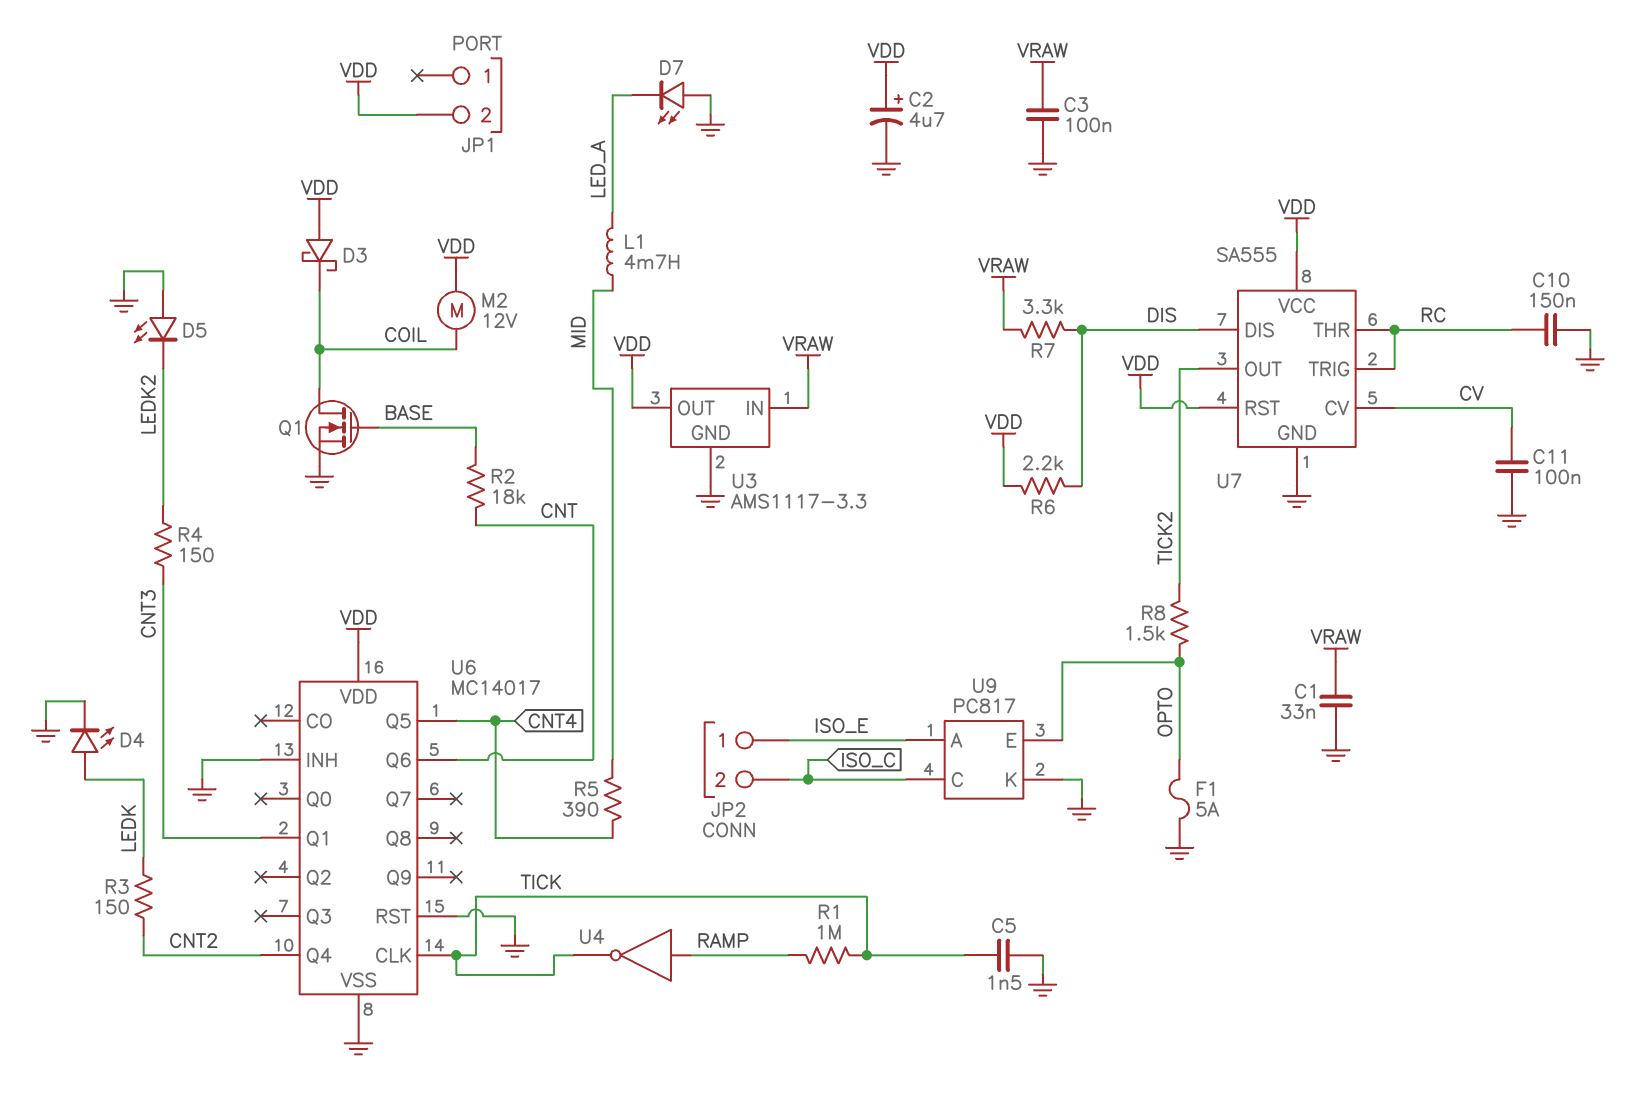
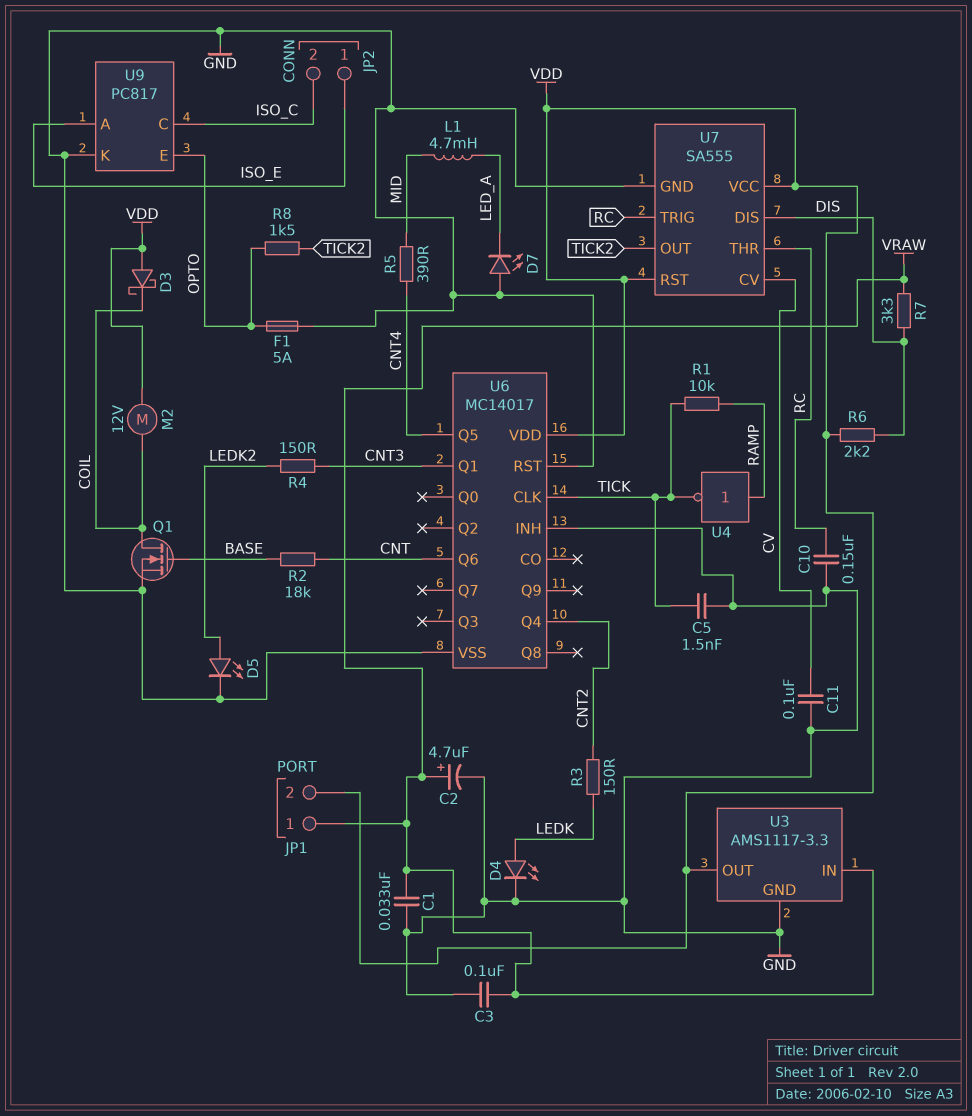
C2: 4.7uF (plus VDD, minus GND) -> 4.7uF (plus VRAW, minus GND)
D5: LED (A GND, K LEDK2) -> LED (A LEDK2, K GND)
JP1 pin 1: none -> VRAW
R1: 1M (RAMP, TICK) -> 10k (RAMP, TICK)

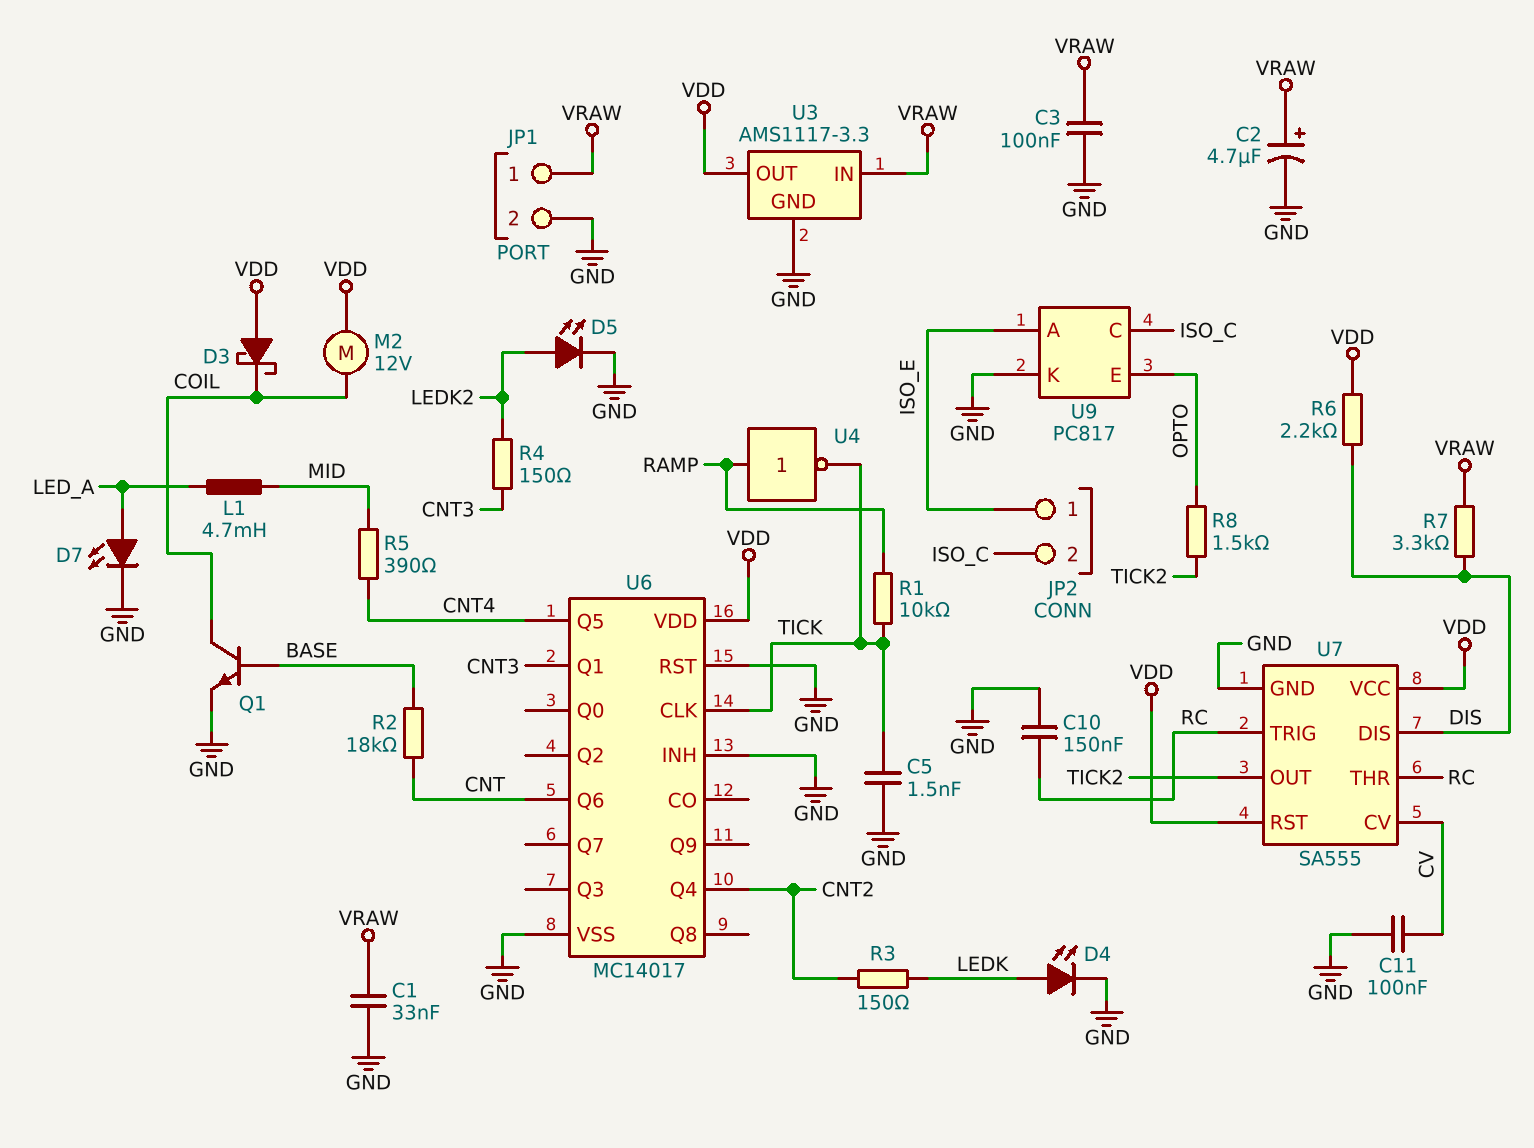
D7: LED (A GND, K LED_A) -> LED (A LED_A, K GND)
F1: 5A (GND, OPTO) -> none
JP1 pin 2: VDD -> GND
Q1: NMOS (G BASE, D COIL, S GND) -> NPN (B BASE, C COIL, E GND)

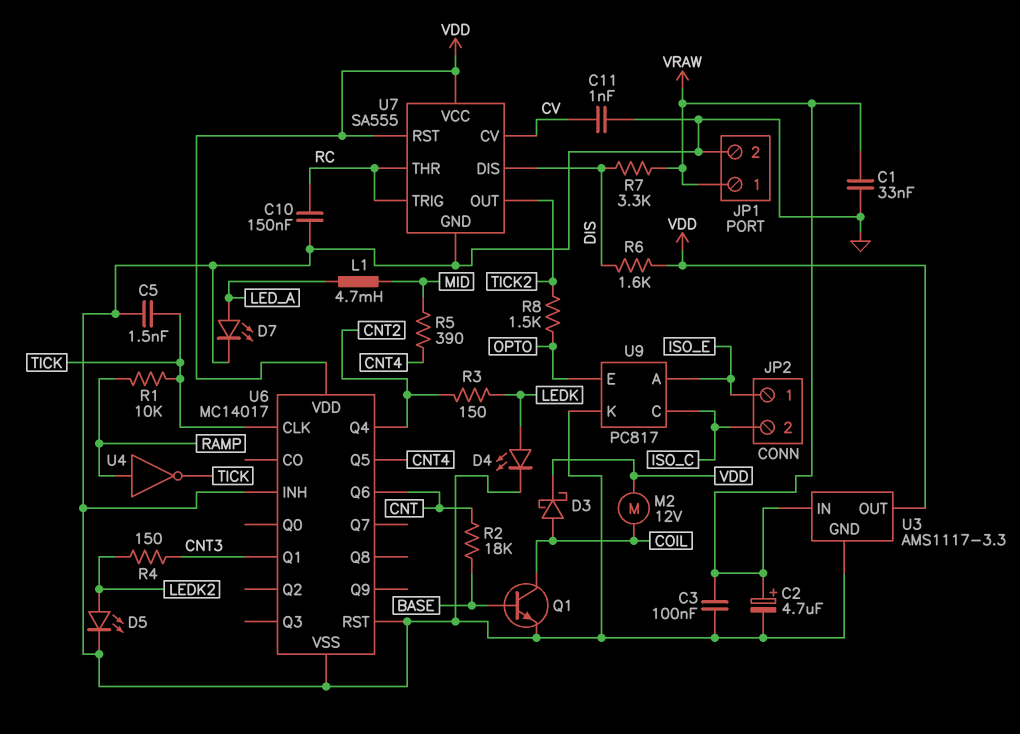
C11: 100nF (CV, GND) -> 1nF (CV, GND)
D3: schottky (A VDD, K COIL) -> schottky (A COIL, K VDD)
R6: 2.2k (DIS, VDD) -> 1.6k (DIS, VDD)

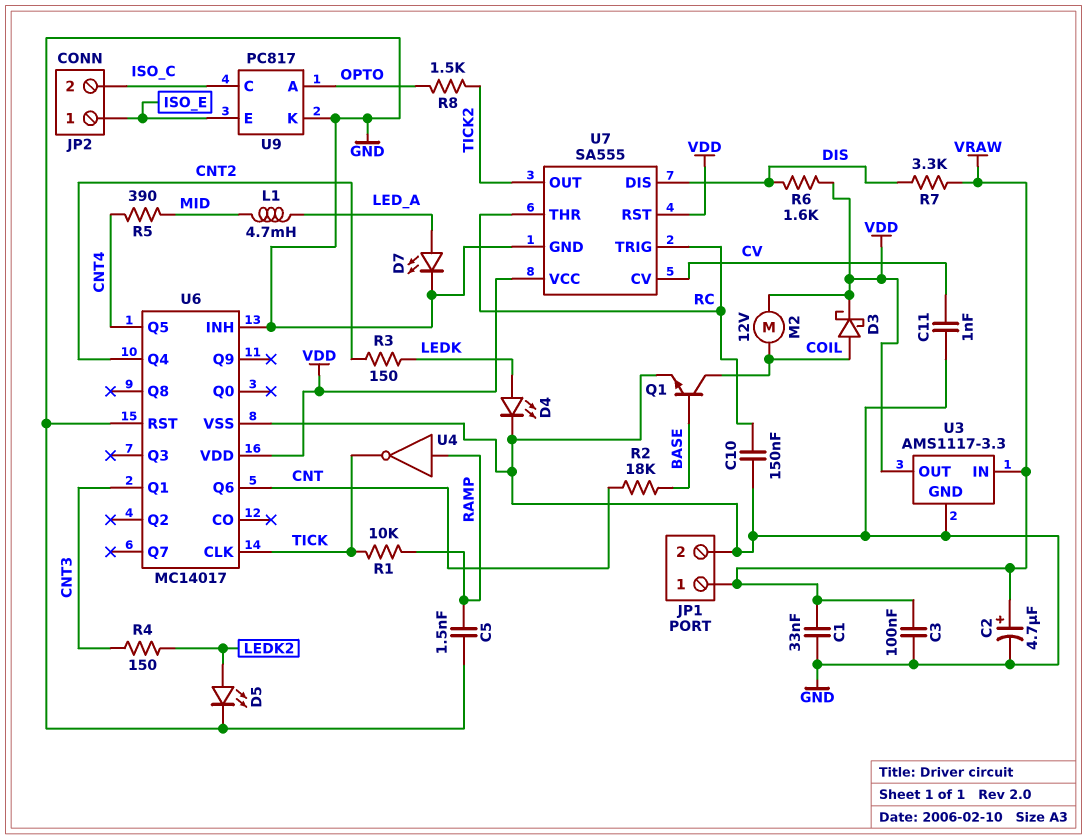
C5: 1.5nF (GND, TICK) -> 1.5nF (GND, RAMP)
U9 pin A: ISO_E -> OPTO
U9 pin E: OPTO -> ISO_E

